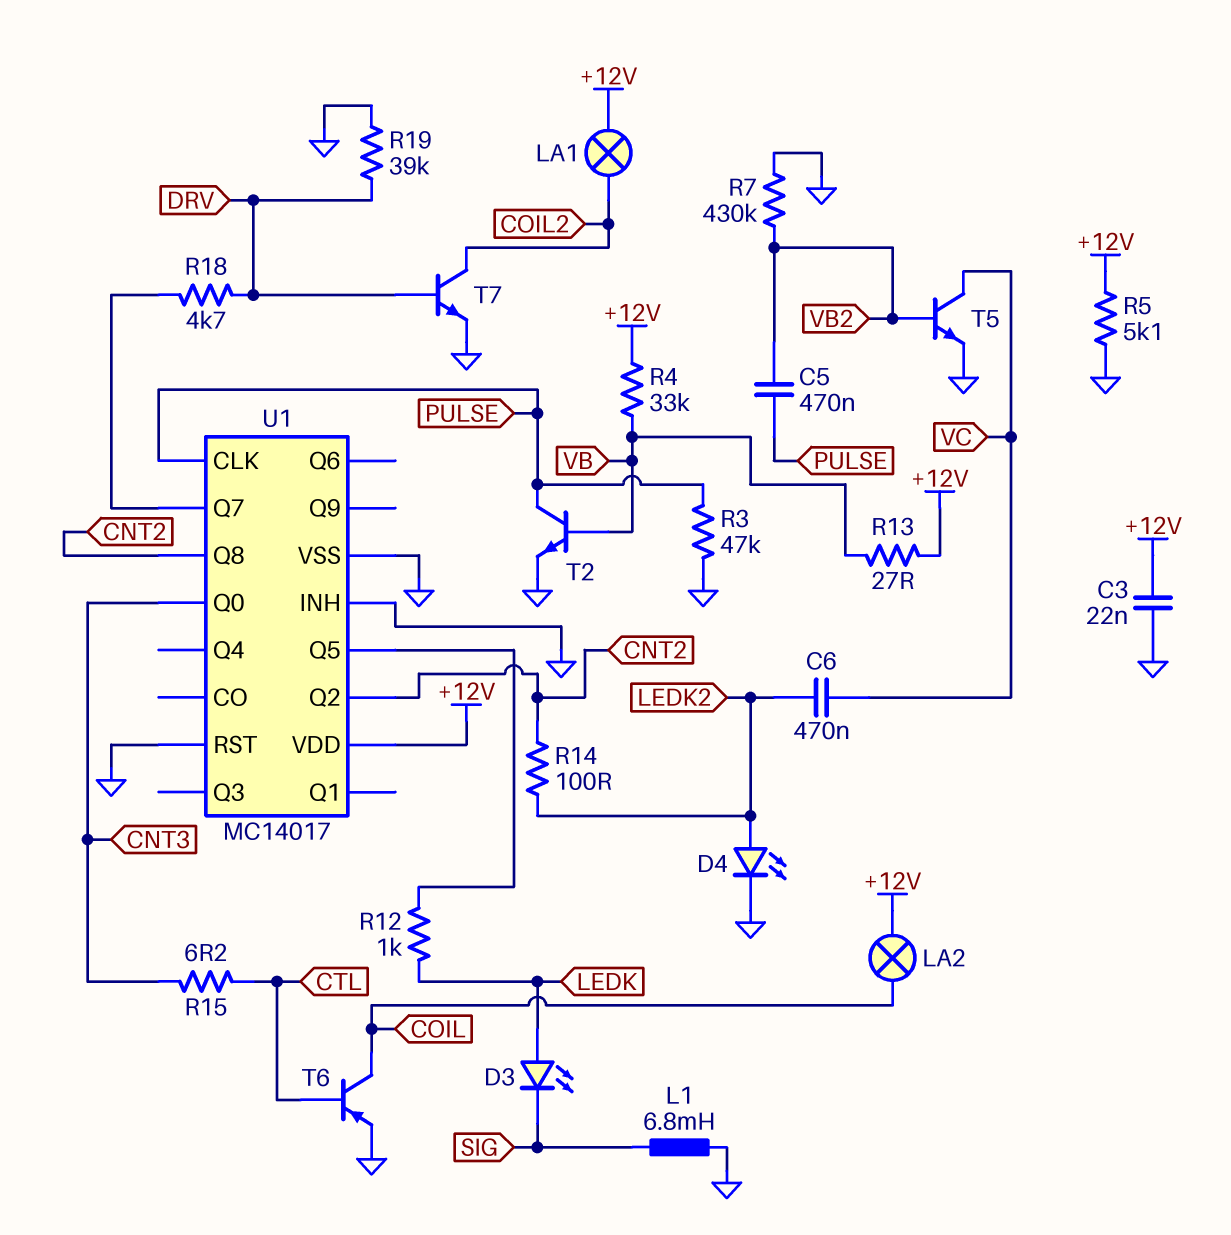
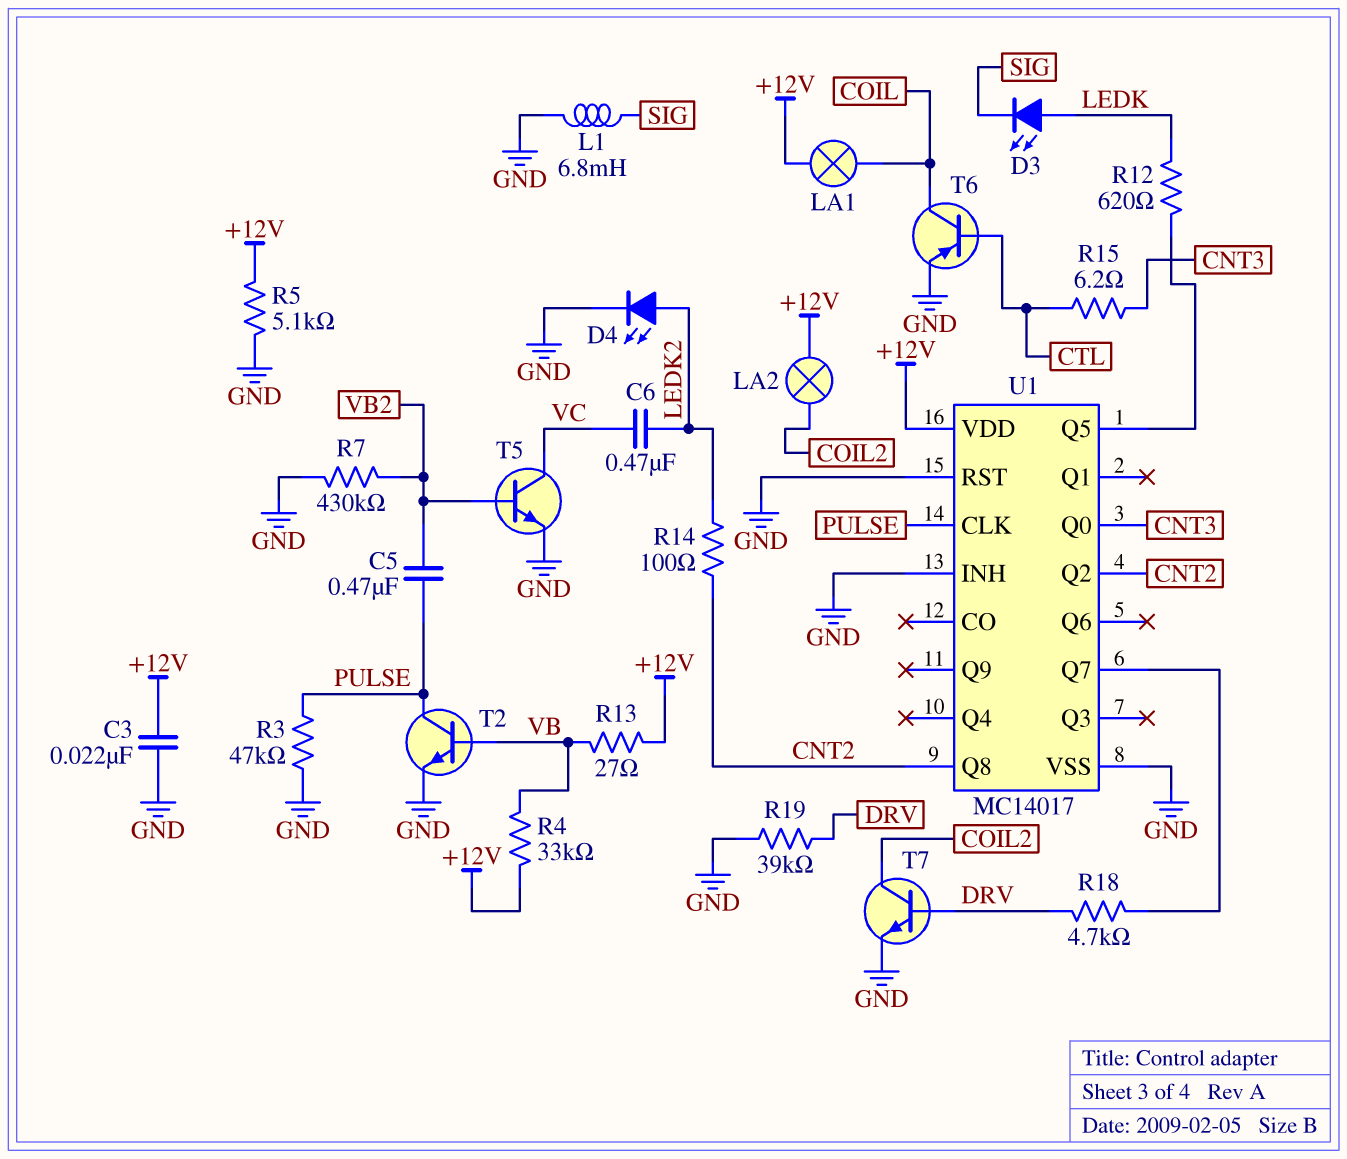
LA1: lamp (+12V, COIL2) -> lamp (+12V, COIL)
LA2: lamp (+12V, COIL) -> lamp (+12V, COIL2)
R12: 1k (LEDK, U1/Q5) -> 620 (LEDK, U1/Q5)

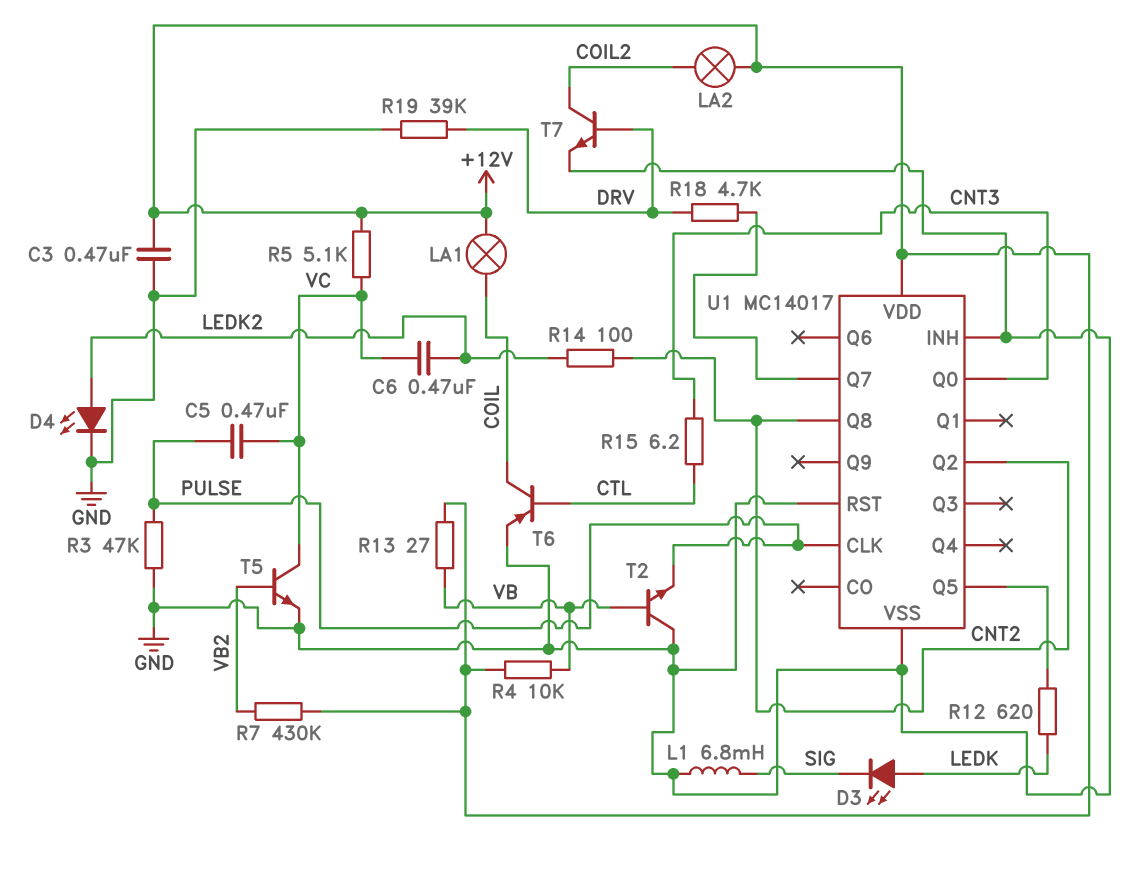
C3: 22nF (+12V, GND) -> 470nF (+12V, GND)
C5: 470nF (PULSE, VB2) -> 470nF (PULSE, VC)
R4: 33k (+12V, VB) -> 10k (+12V, VB)
R5: 5.1k (+12V, GND) -> 5.1k (+12V, VC)
R7: 430k (GND, VB2) -> 430k (+12V, VB2)
T2: NPN (B VB, C PULSE, E GND) -> NPN (B VB, C GND, E PULSE)

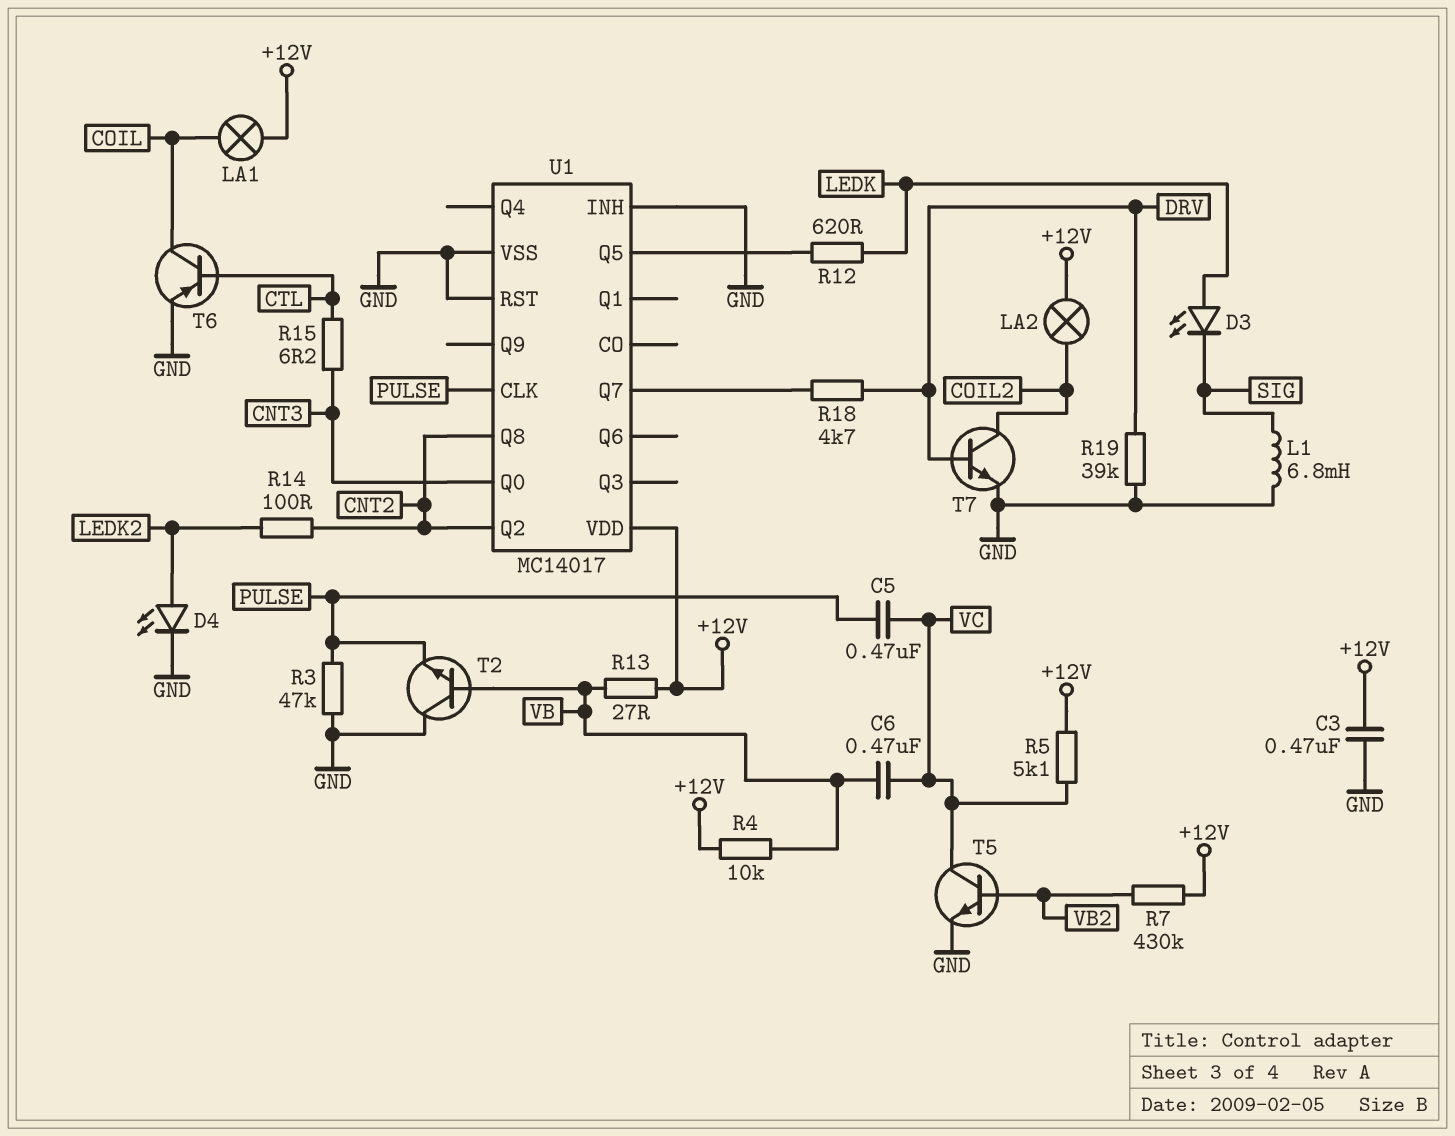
C6: 470nF (LEDK2, VC) -> 470nF (VB, VC)

